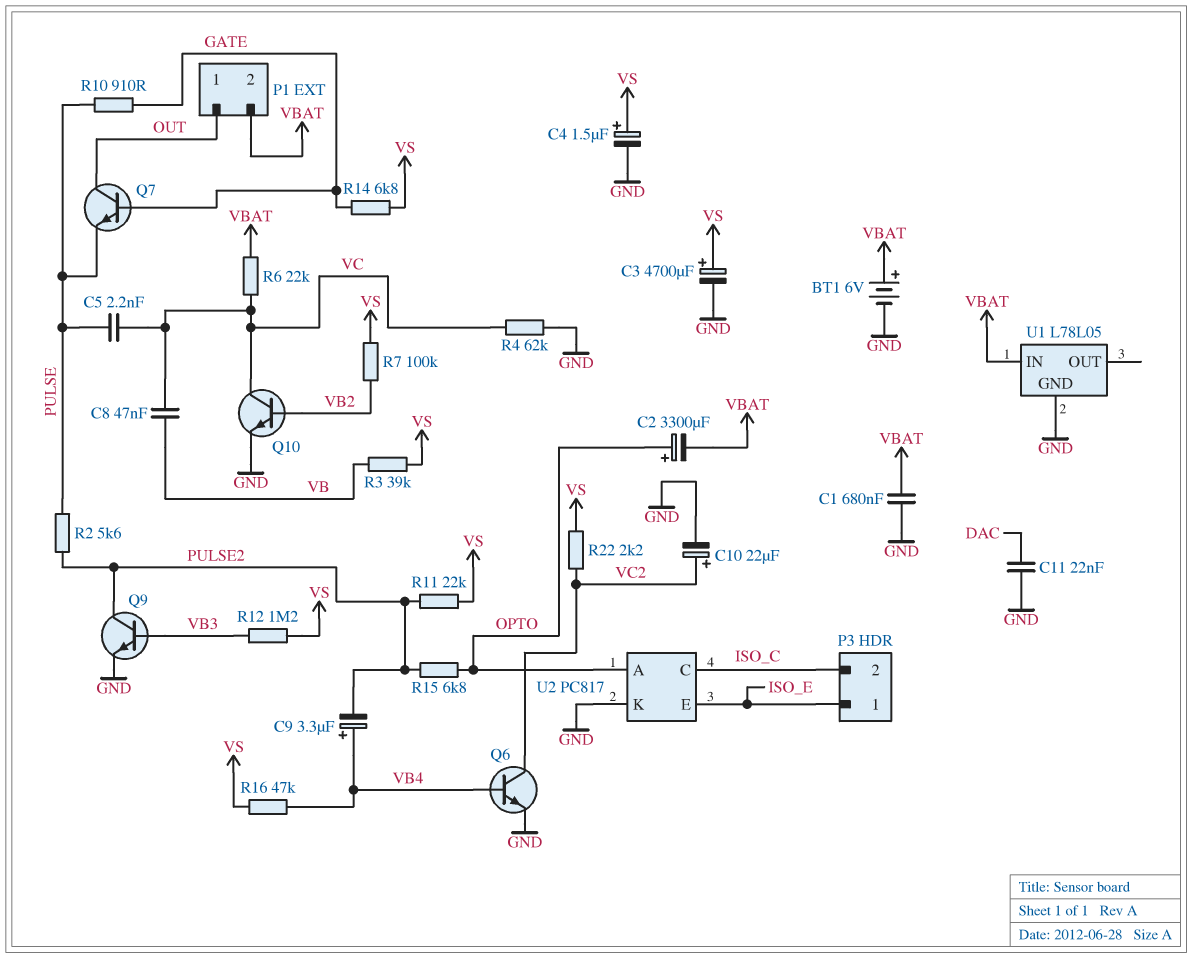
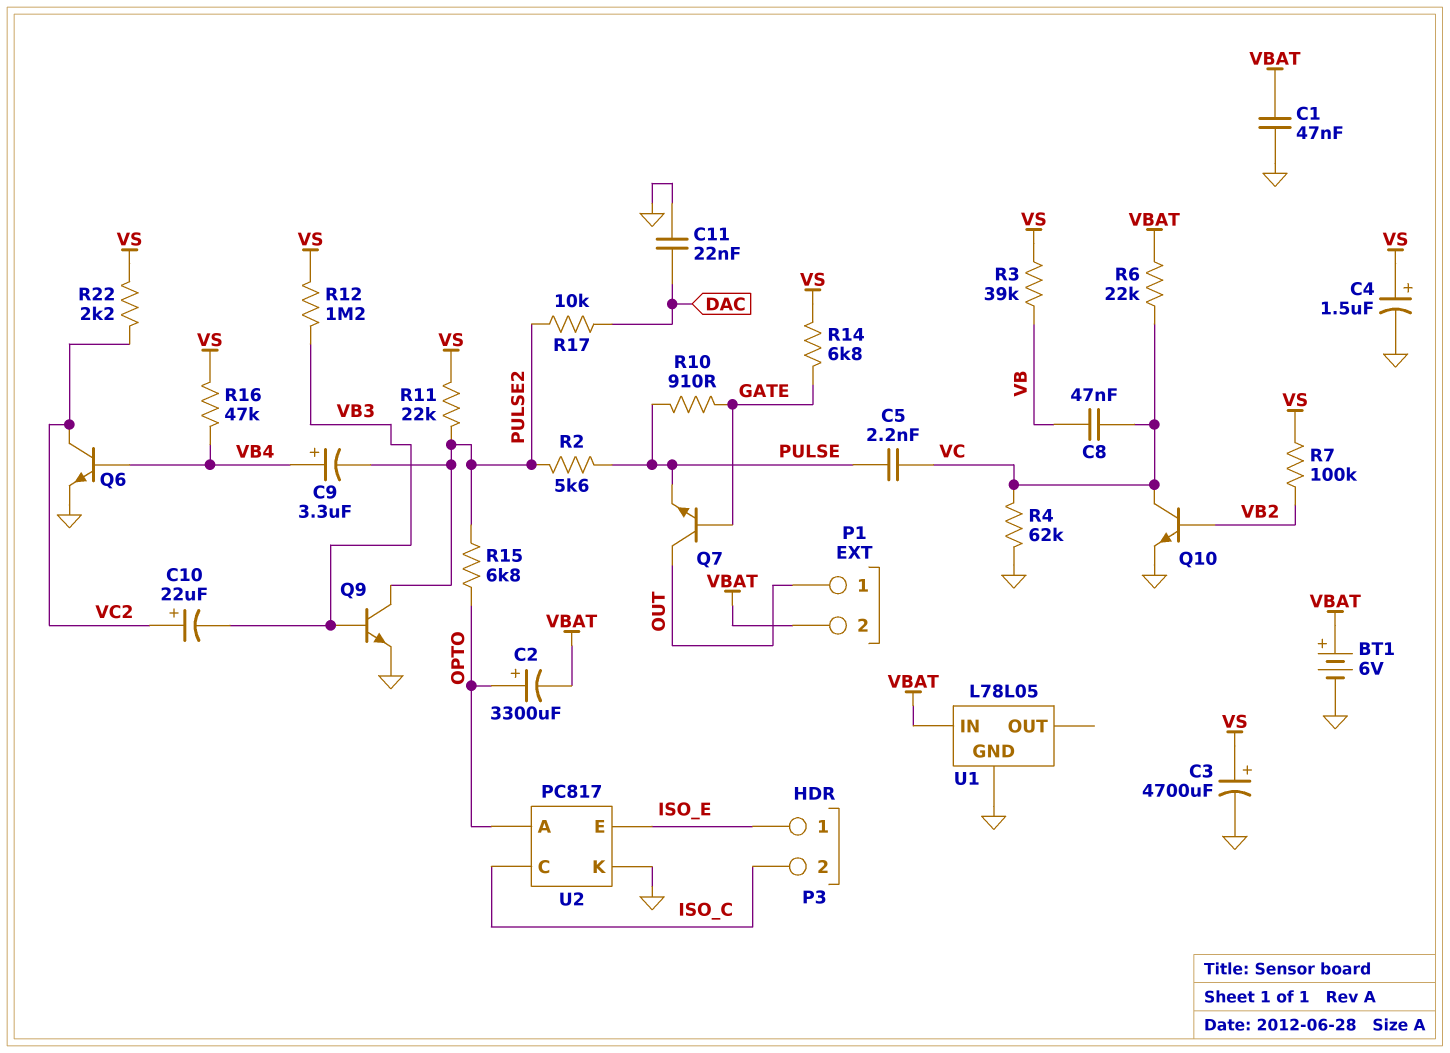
C1: 680nF (GND, VBAT) -> 47nF (GND, VBAT)
C10: 22uF (plus VC2, minus GND) -> 22uF (plus VC2, minus VB3)
R17: none -> 10k (DAC, PULSE2)

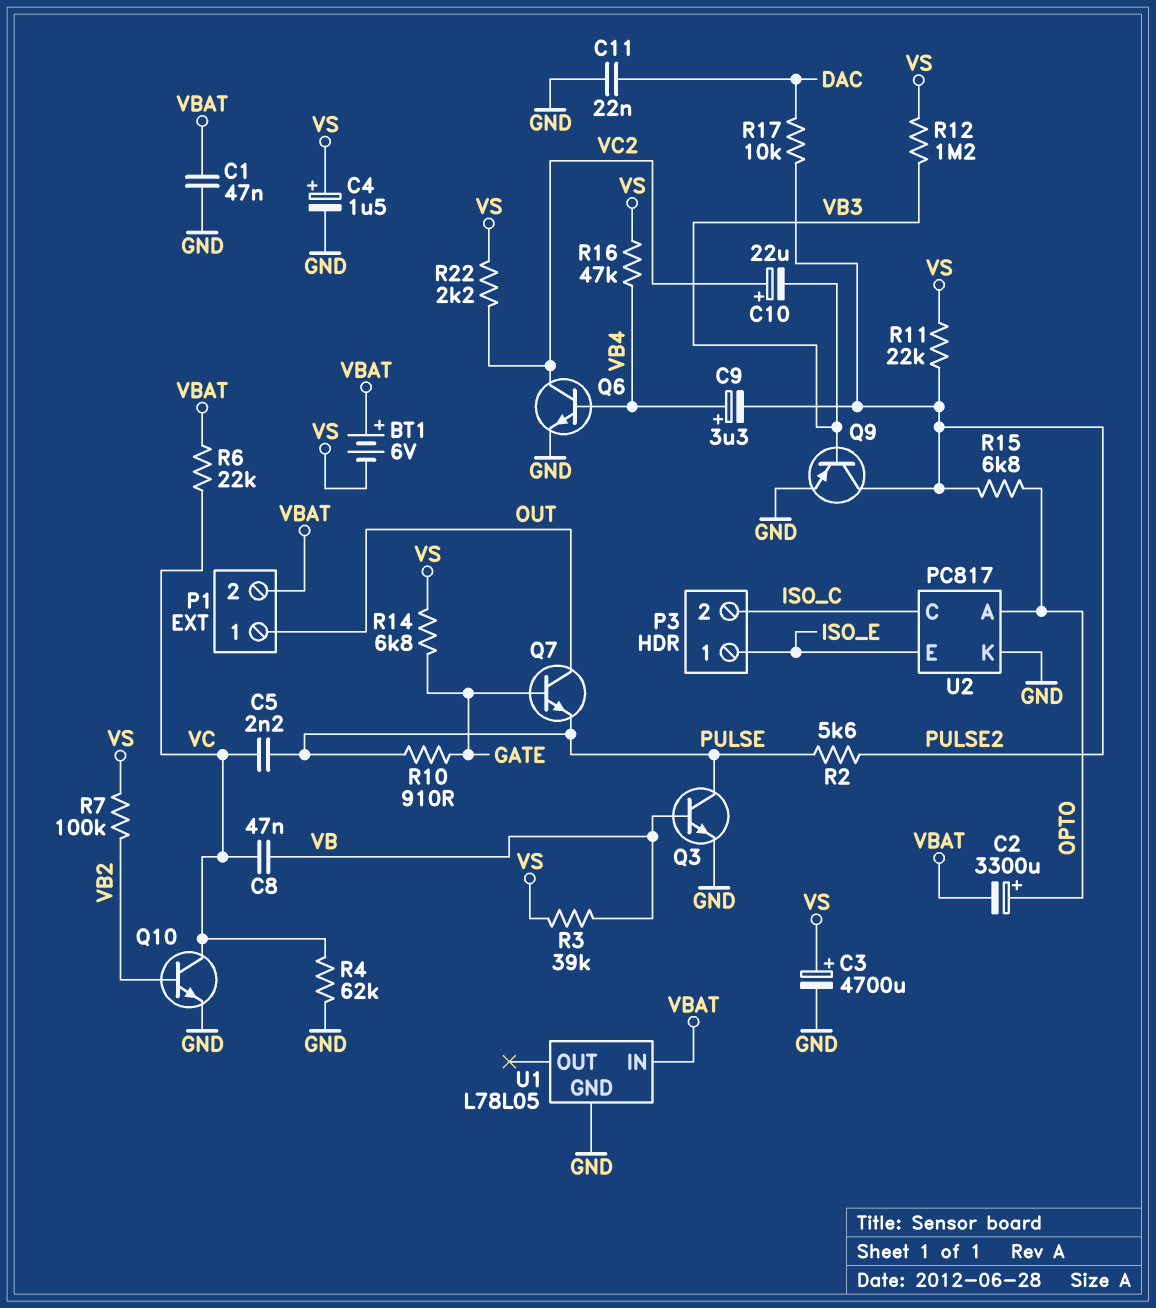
BT1: 6V (plus VBAT, minus GND) -> 6V (plus VBAT, minus VS)
Q3: none -> NPN (B VB, C PULSE, E GND)
Q9: NPN (B VB3, C PULSE2, E GND) -> PNP (B VB3, C PULSE2, E GND)

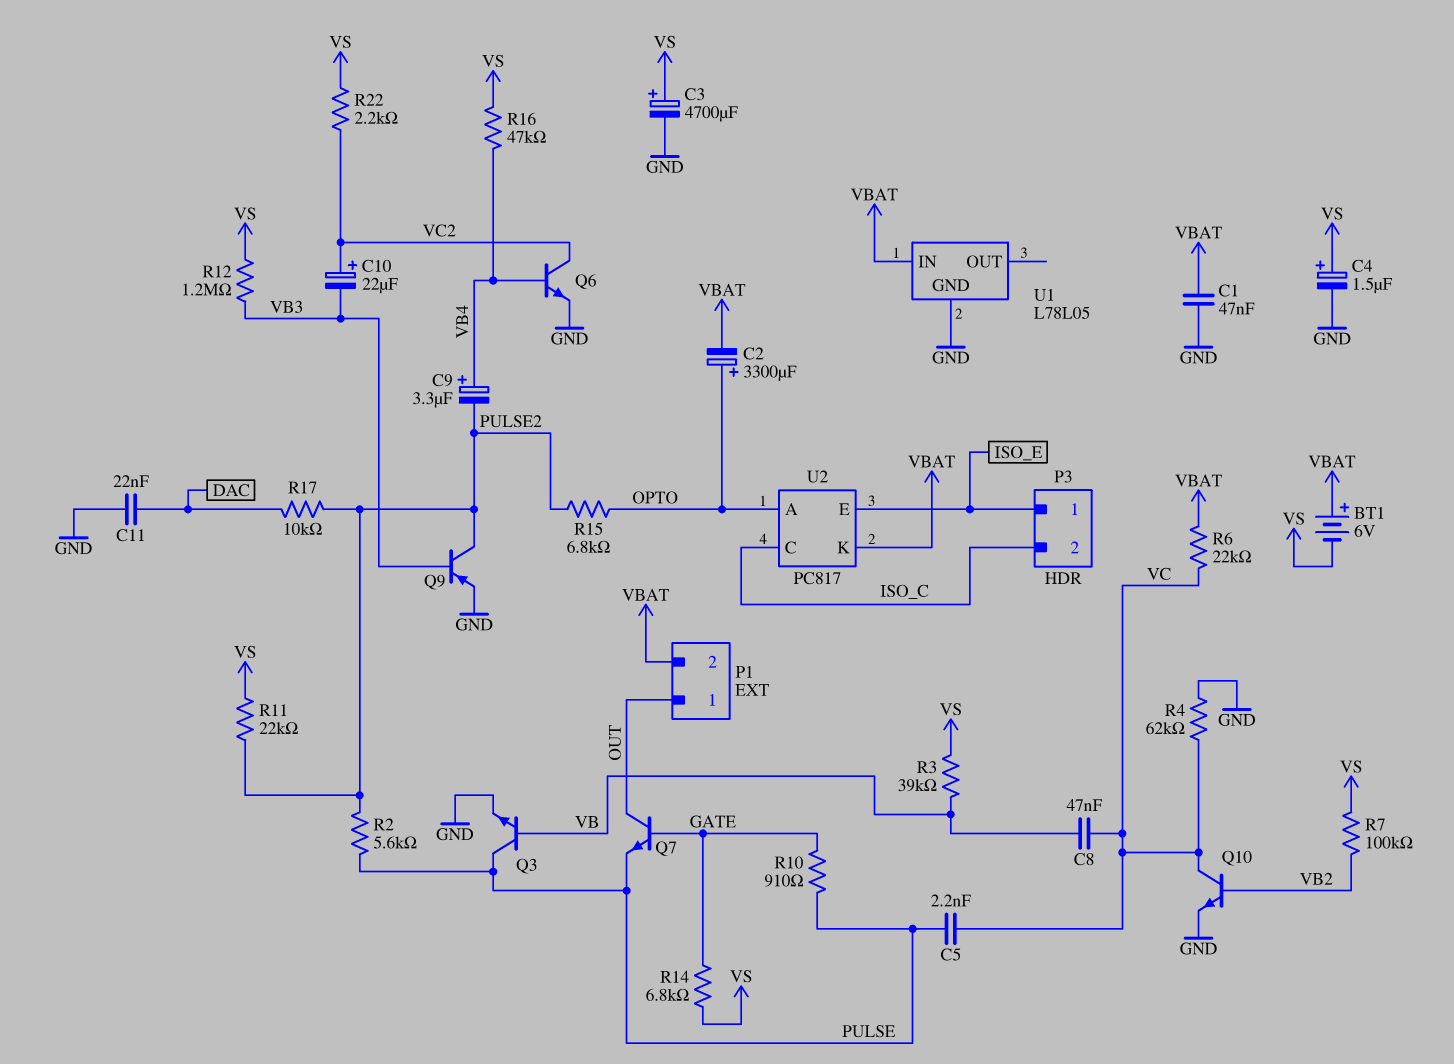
U2 pin K: GND -> VBAT

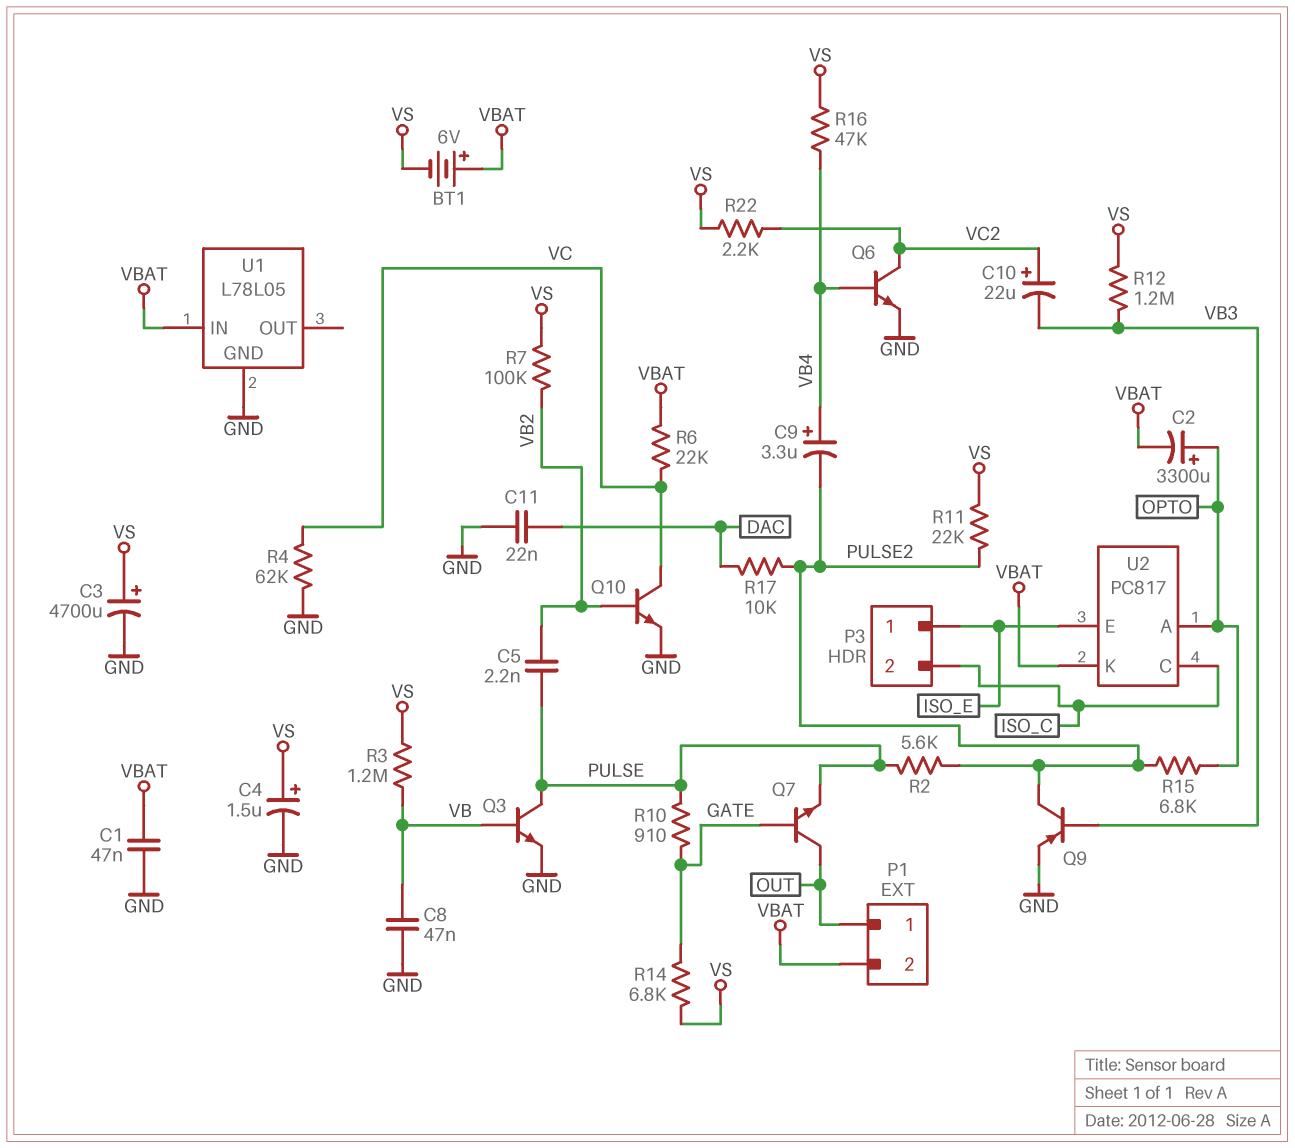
C5: 2.2nF (PULSE, VC) -> 2.2nF (PULSE, VB2)
C8: 47nF (VB, VC) -> 47nF (GND, VB)
R3: 39k (VB, VS) -> 1.2M (VB, VS)

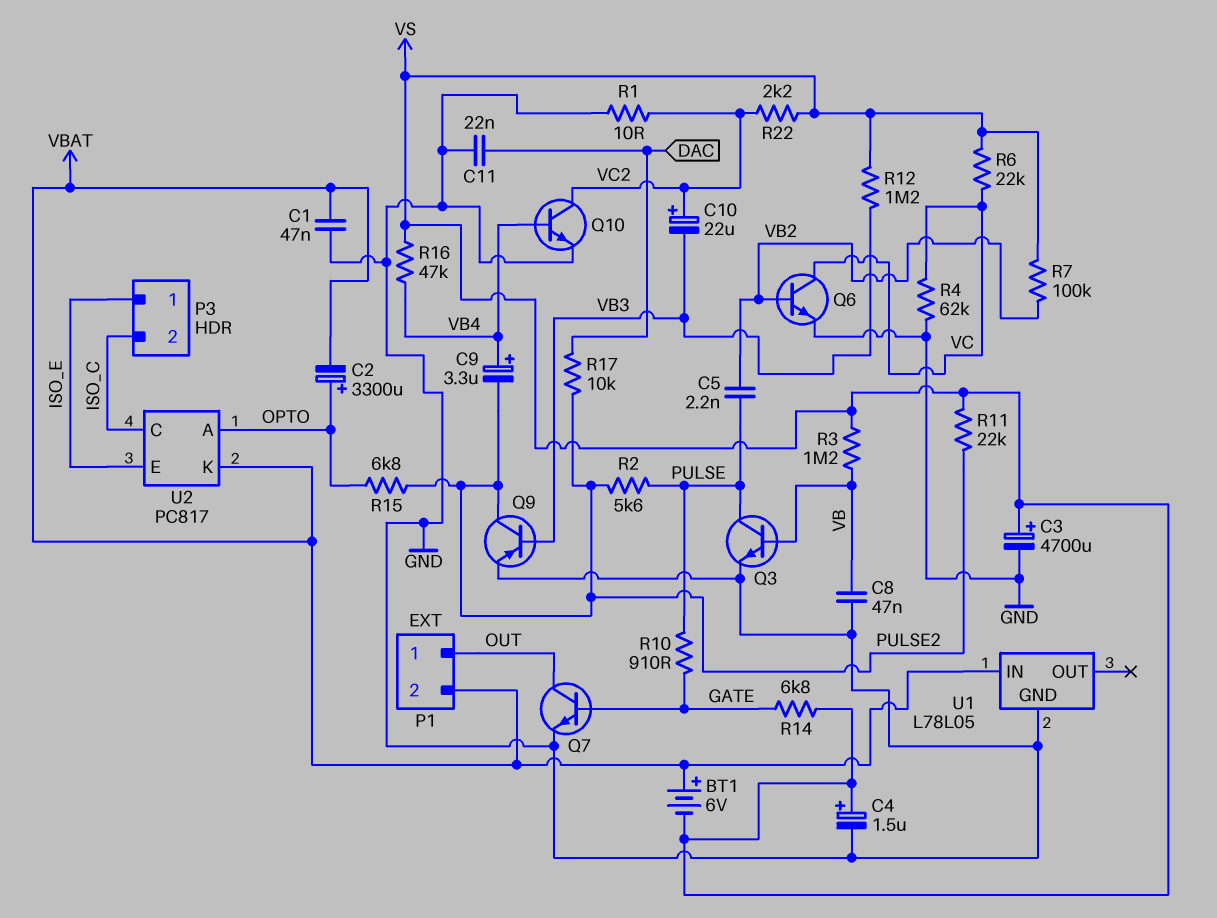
Q6: NPN (B VB4, C VC2, E GND) -> NPN (B VB2, C VC, E GND)
Q7: NPN (B GATE, C OUT, E PULSE) -> NPN (B GATE, C OUT, E GND)
Q10: NPN (B VB2, C VC, E GND) -> NPN (B VB4, C VC2, E GND)
R1: none -> 10 (GND, VC2)
R6: 22k (VBAT, VC) -> 22k (VC, VS)

